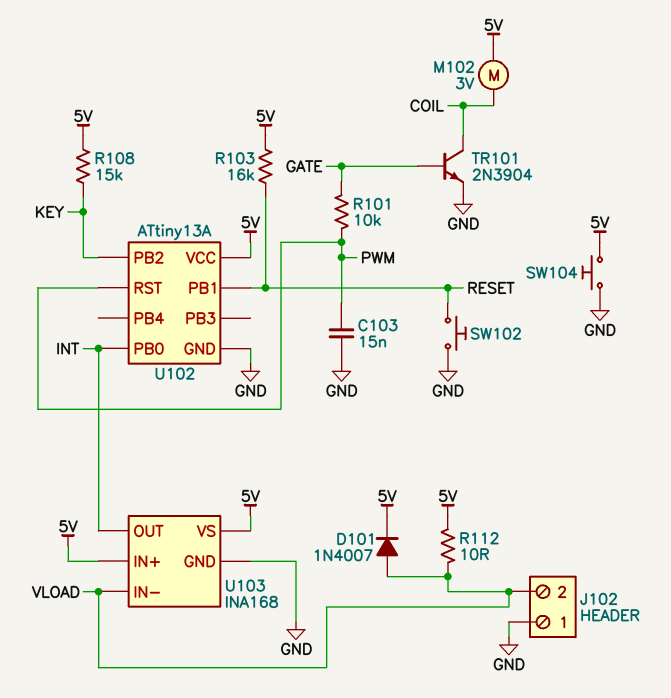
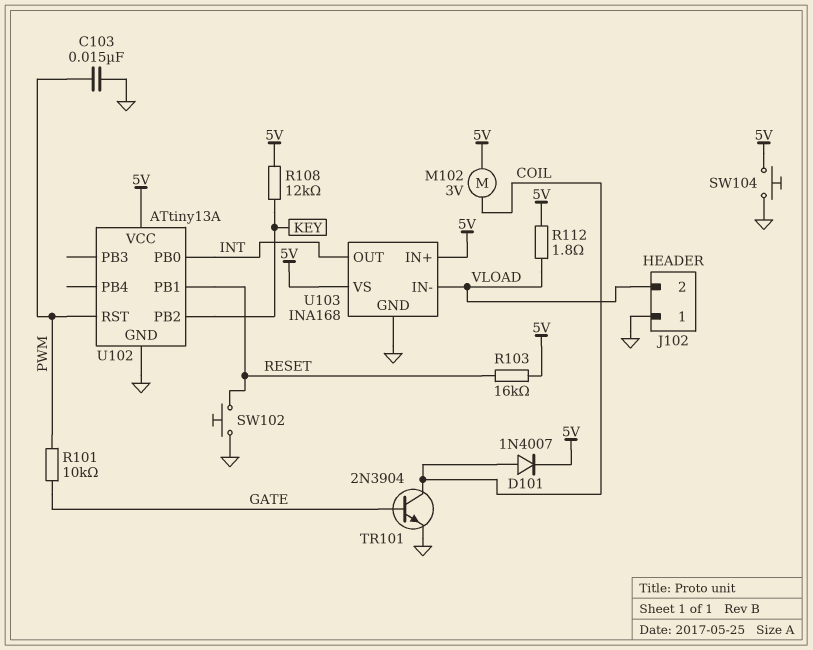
D101: diode 1N4007 (A VLOAD, K 5V) -> diode 1N4007 (A COIL, K 5V)
R108: 15k (5V, KEY) -> 12k (5V, KEY)
R112: 10 (5V, VLOAD) -> 1.8 (5V, VLOAD)

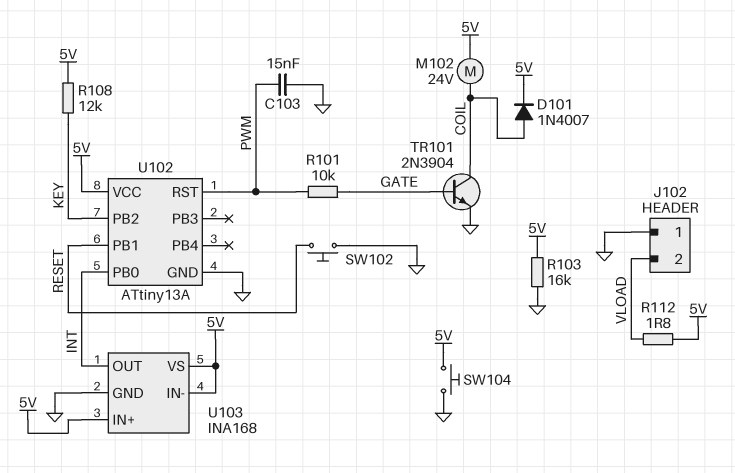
M102: motor 3V (5V, COIL) -> motor 24V (5V, COIL)
R103: 16k (5V, RESET) -> 16k (5V, GND)
U103 pin IN-: VLOAD -> 5V

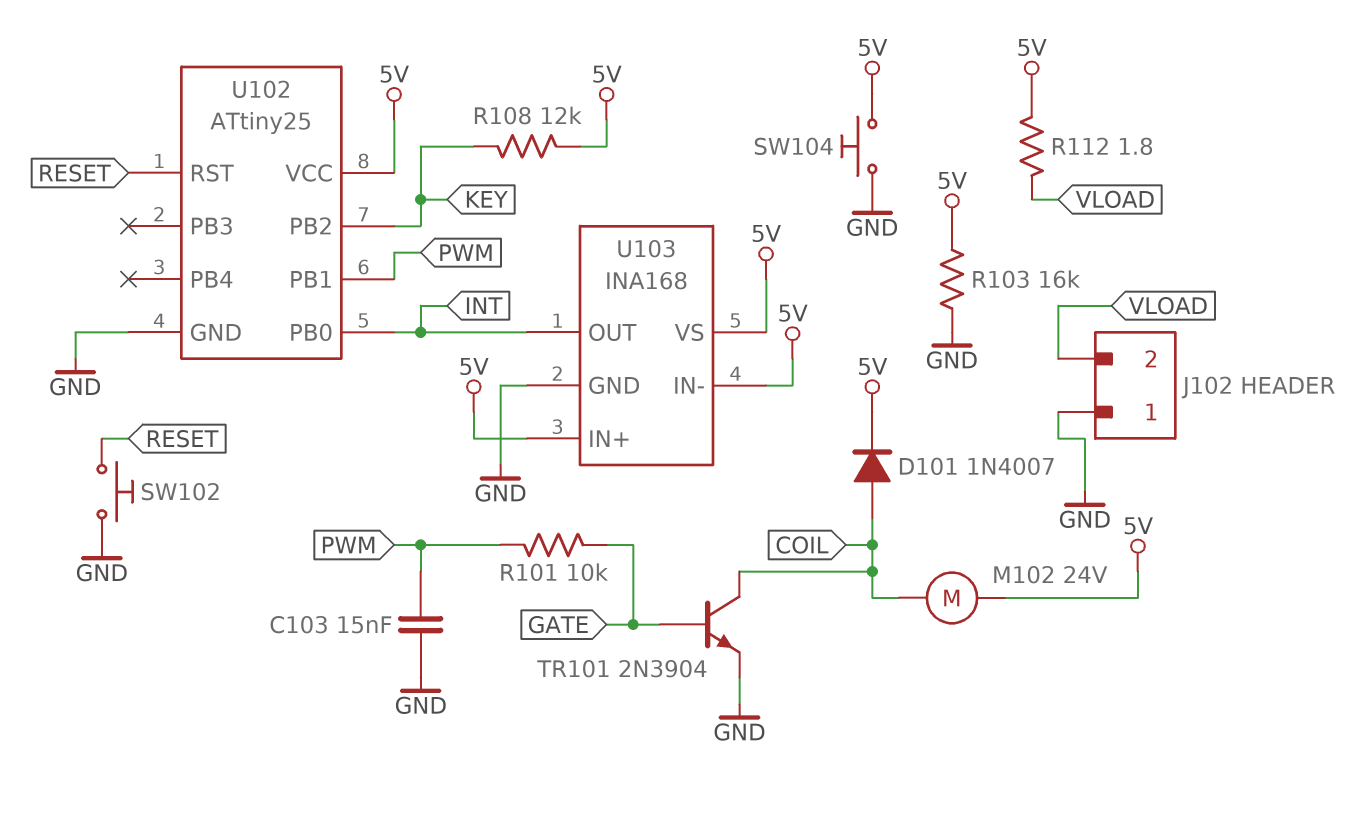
U102: ATtiny13A -> ATtiny25
U102 pin PB1: RESET -> PWM
U102 pin RST: PWM -> RESET

